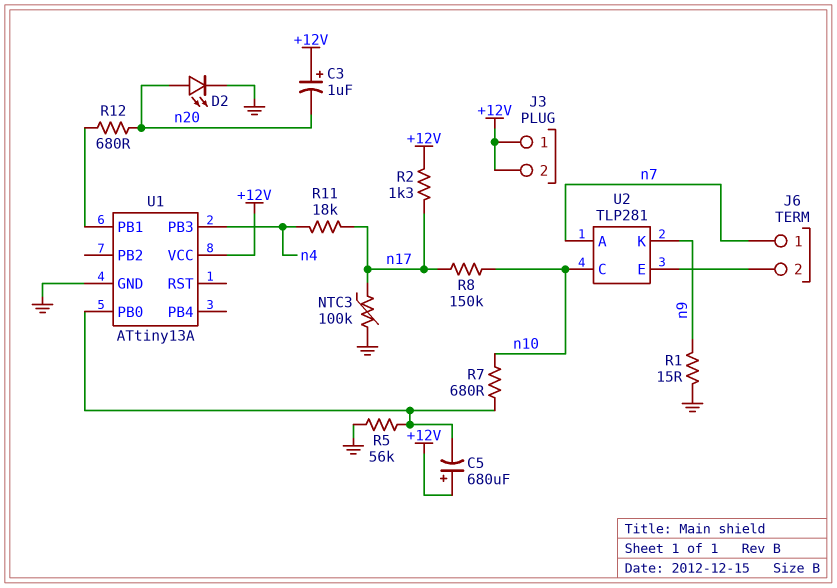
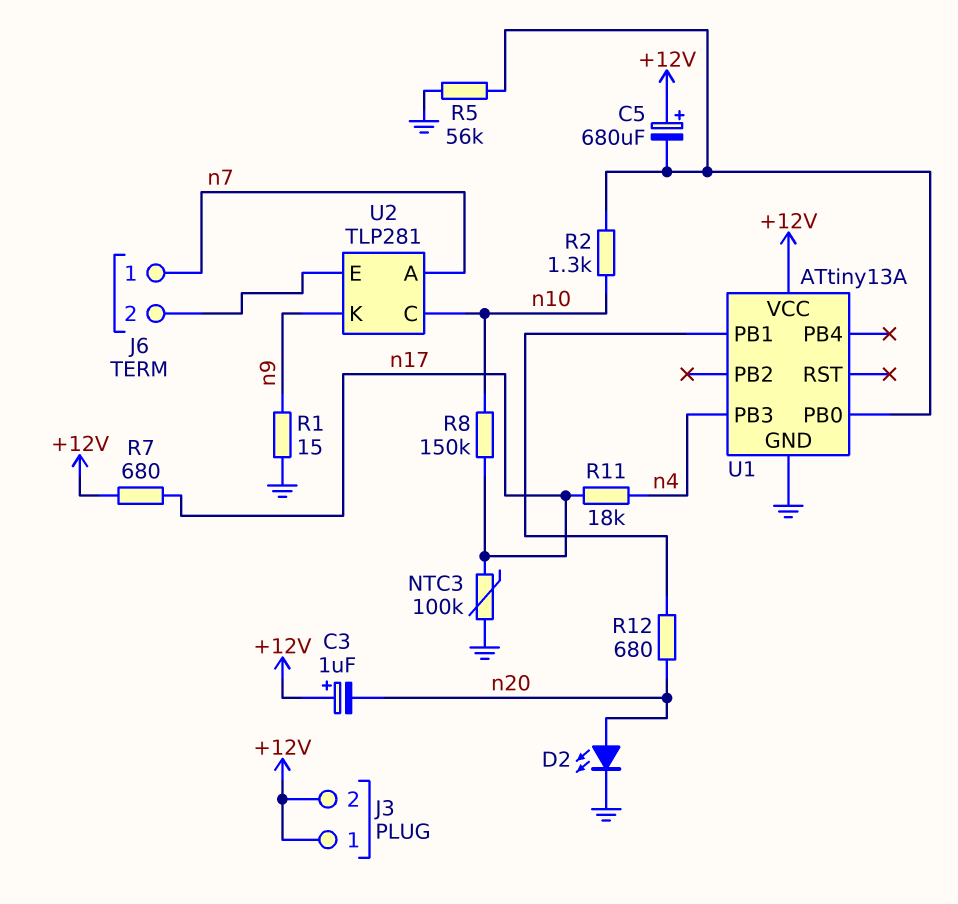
R2: 1.3k (+12V, n17) -> 1.3k (U1/PB0, n10)
R7: 680 (U1/PB0, n10) -> 680 (+12V, n17)

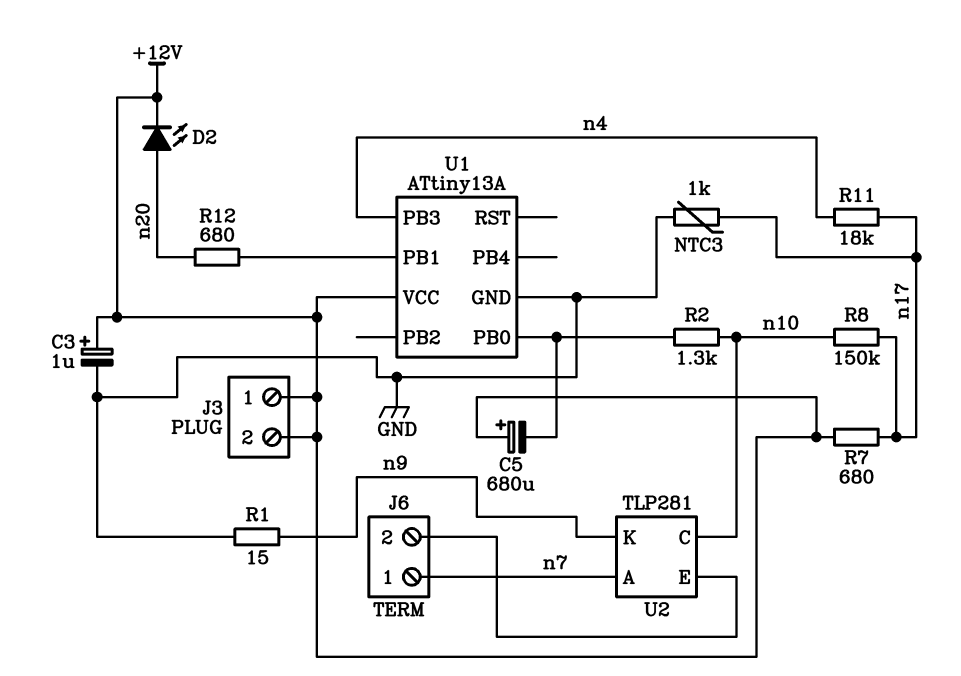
C3: 1uF (plus +12V, minus n20) -> 1uF (plus +12V, minus GND)
D2: LED (A n20, K GND) -> LED (A n20, K +12V)
NTC3: 100k (GND, n17) -> 1k (GND, n17)
R5: 56k (GND, U1/PB0) -> none

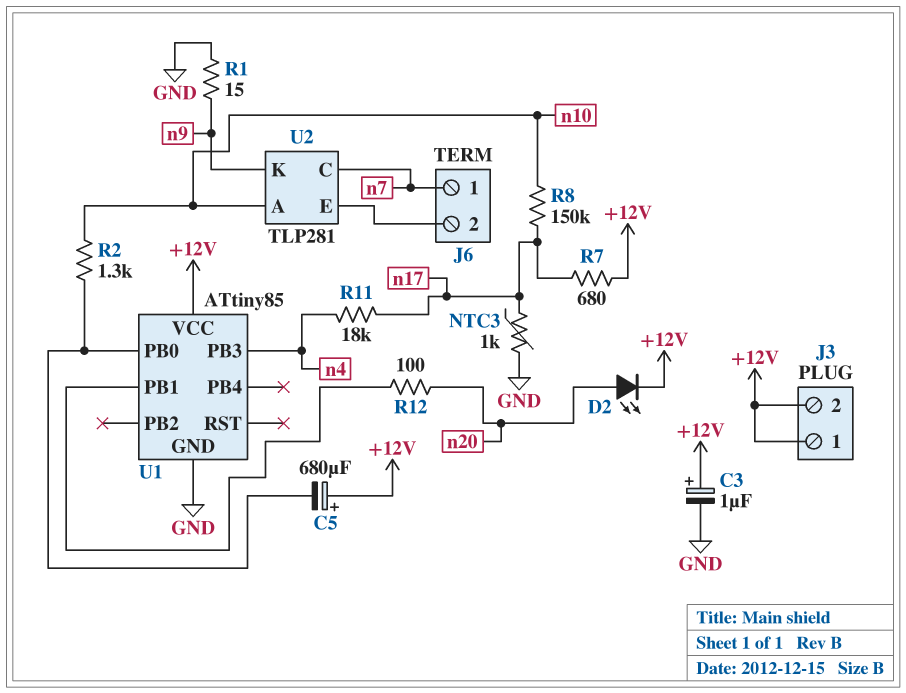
R12: 680 (U1/PB1, n20) -> 100 (U1/PB1, n20)
U1: ATtiny13A -> ATtiny85
U2 pin A: n7 -> n10
U2 pin C: n10 -> n7

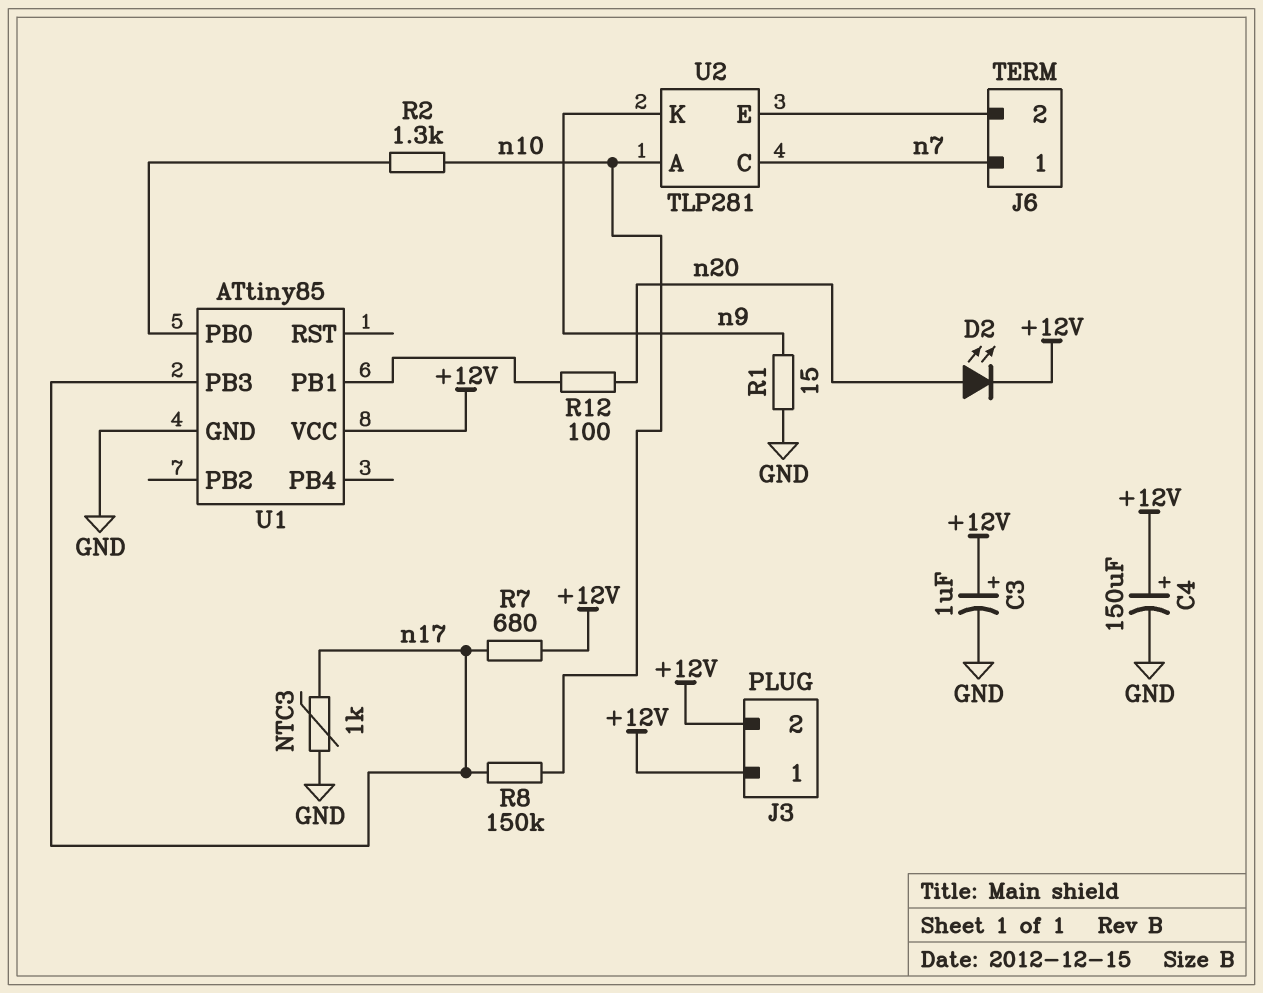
C4: none -> 150uF (plus +12V, minus GND)
C5: 680uF (plus +12V, minus U1/PB0) -> none
R11: 18k (n4, n17) -> none
U1 pin PB3: n4 -> n17

